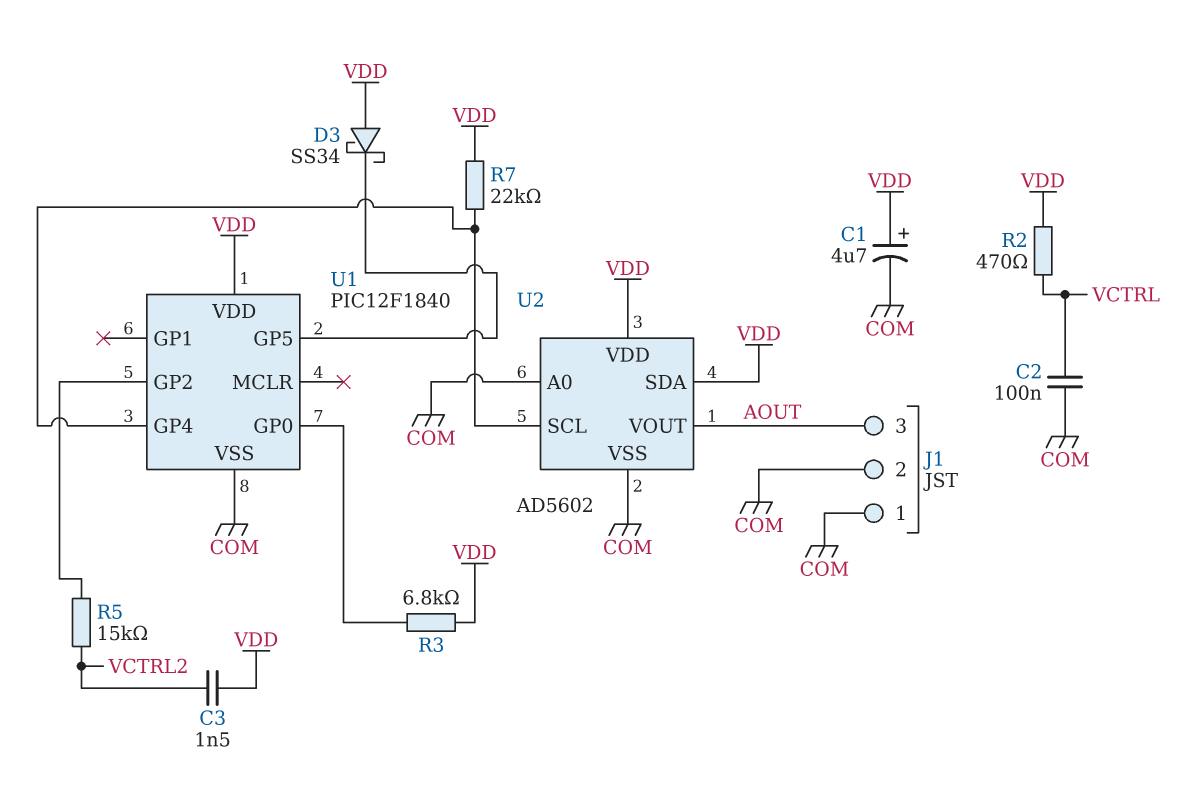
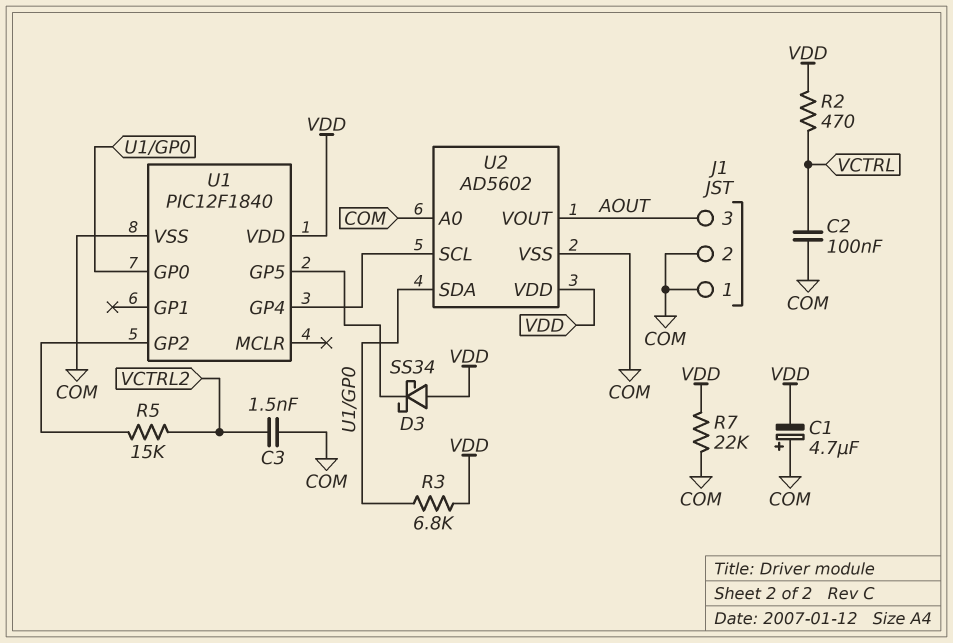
C1: 4.7uF (plus VDD, minus COM) -> 4.7uF (plus COM, minus VDD)
C3: 1.5nF (VCTRL2, VDD) -> 1.5nF (COM, VCTRL2)
R7: 22k (U1/GP4, VDD) -> 22k (COM, VDD)
U2 pin SDA: VDD -> U1/GP0

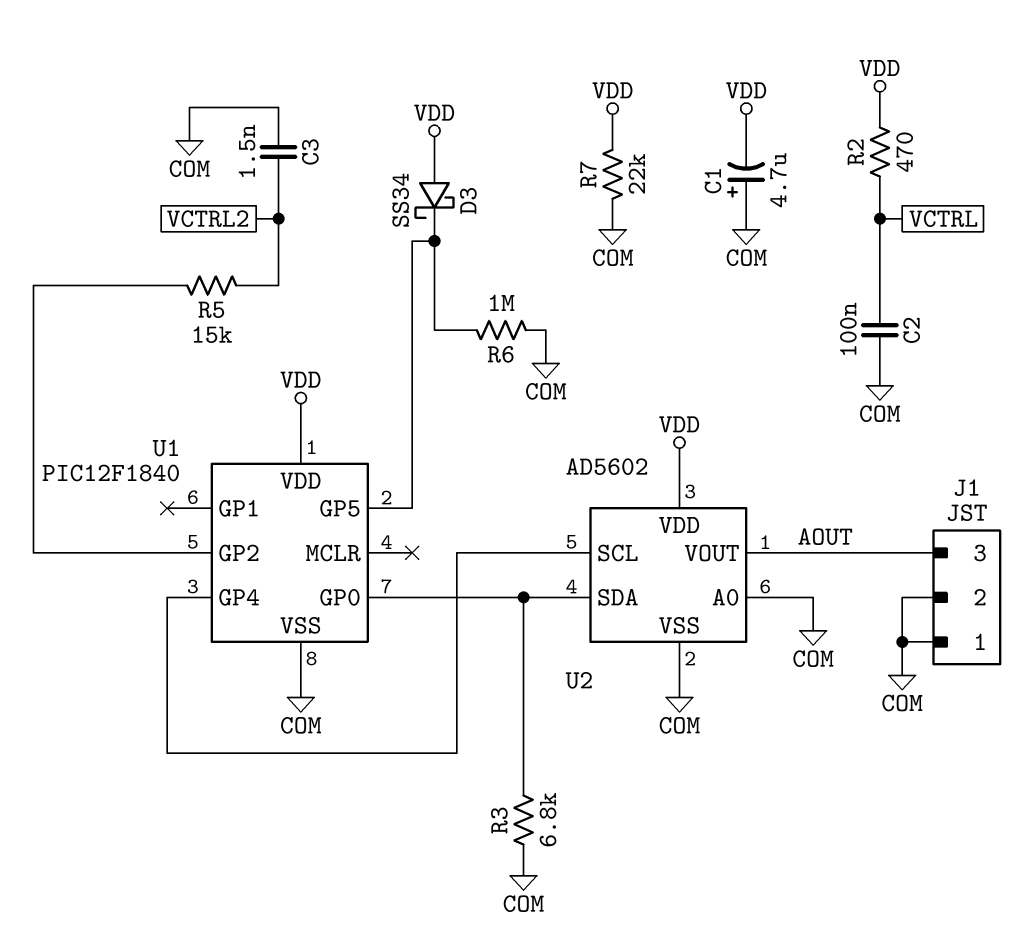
R3: 6.8k (U1/GP0, VDD) -> 6.8k (COM, U1/GP0)
R6: none -> 1M (COM, U1/GP5)

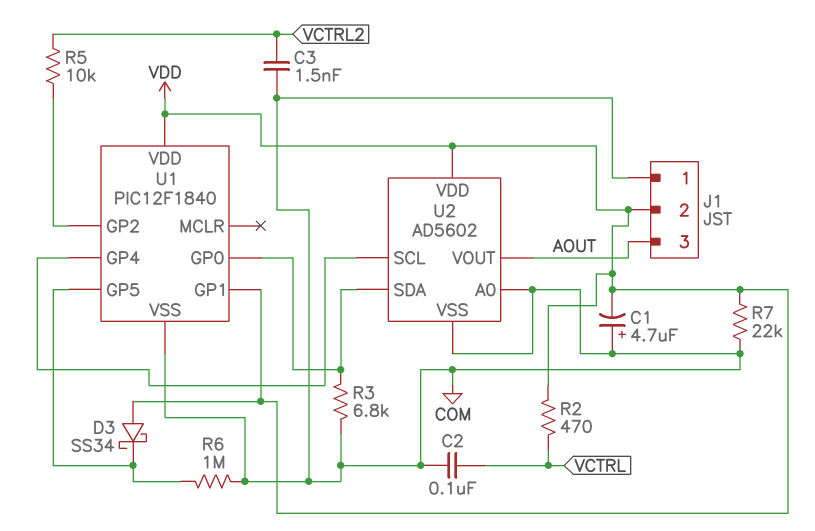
J1 pin 2: COM -> VDD
R5: 15k (U1/GP2, VCTRL2) -> 10k (U1/GP2, VCTRL2)
U1 pin GP1: none -> VDD

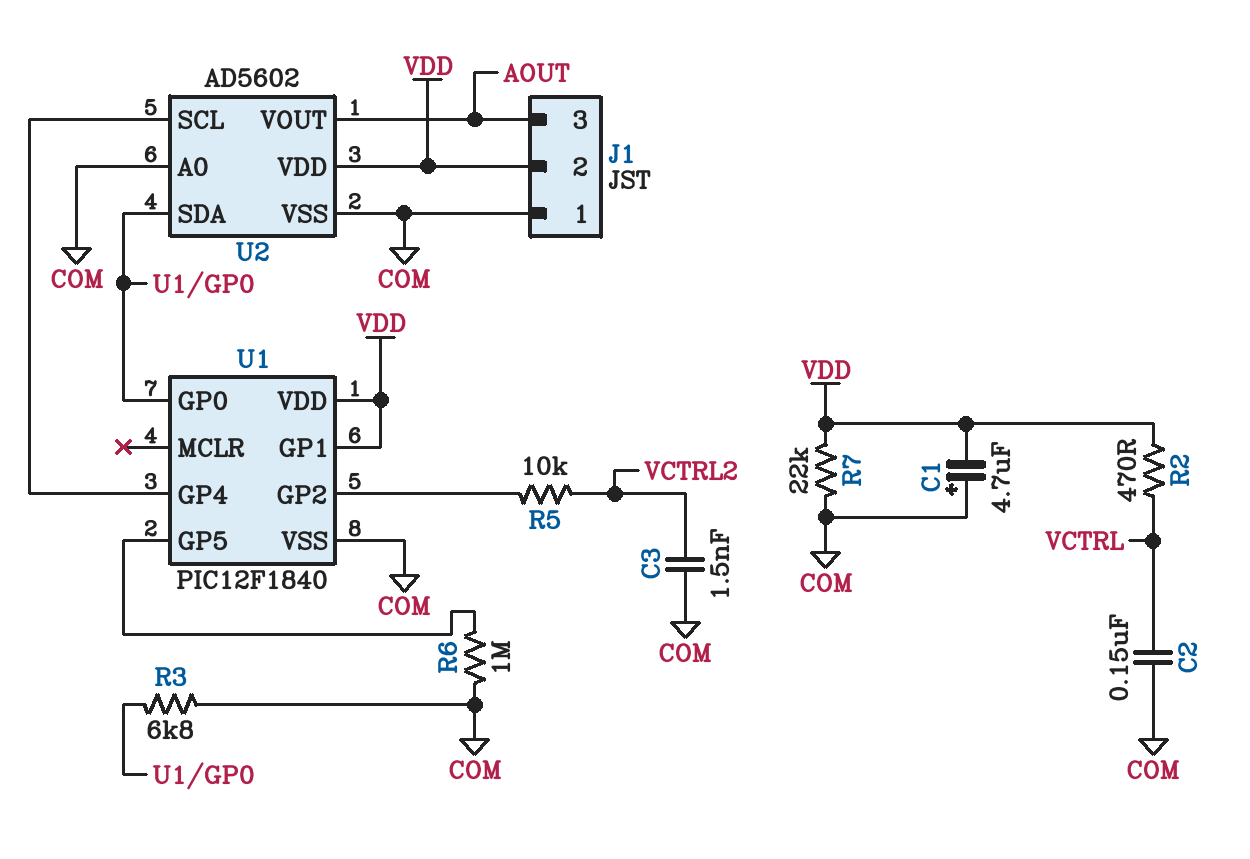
C2: 100nF (COM, VCTRL) -> 150nF (COM, VCTRL)
D3: schottky SS34 (A VDD, K U1/GP5) -> none

